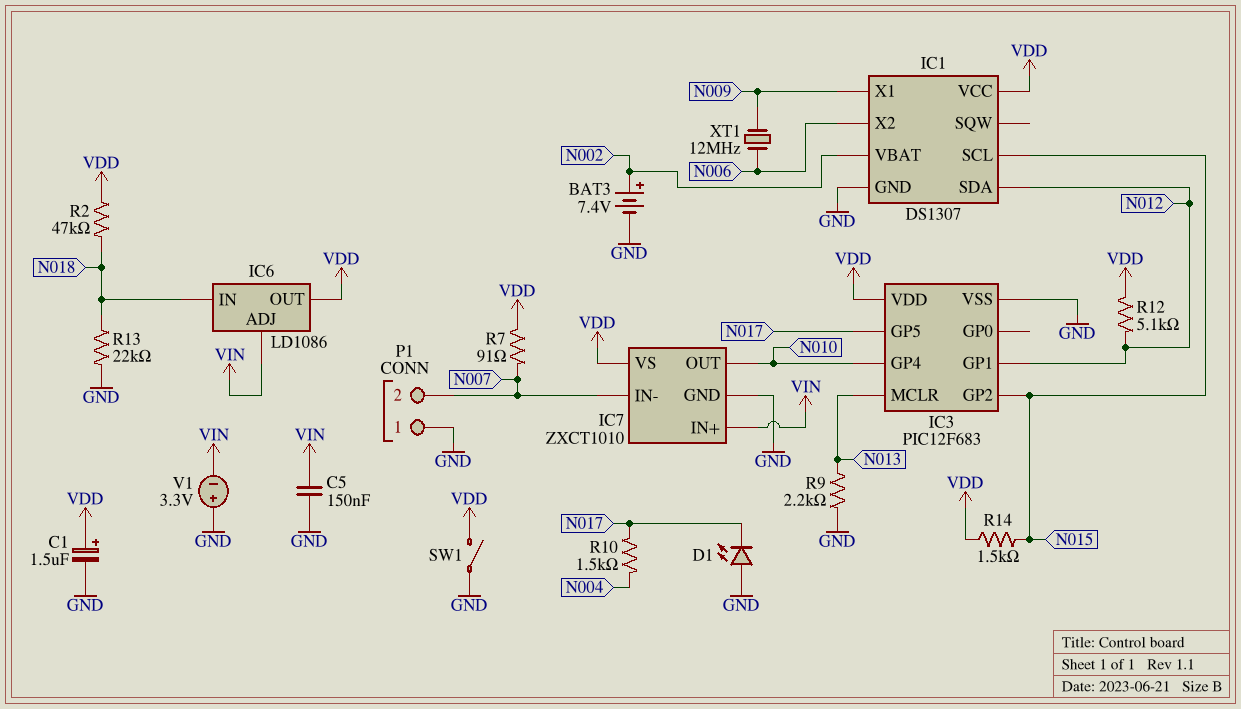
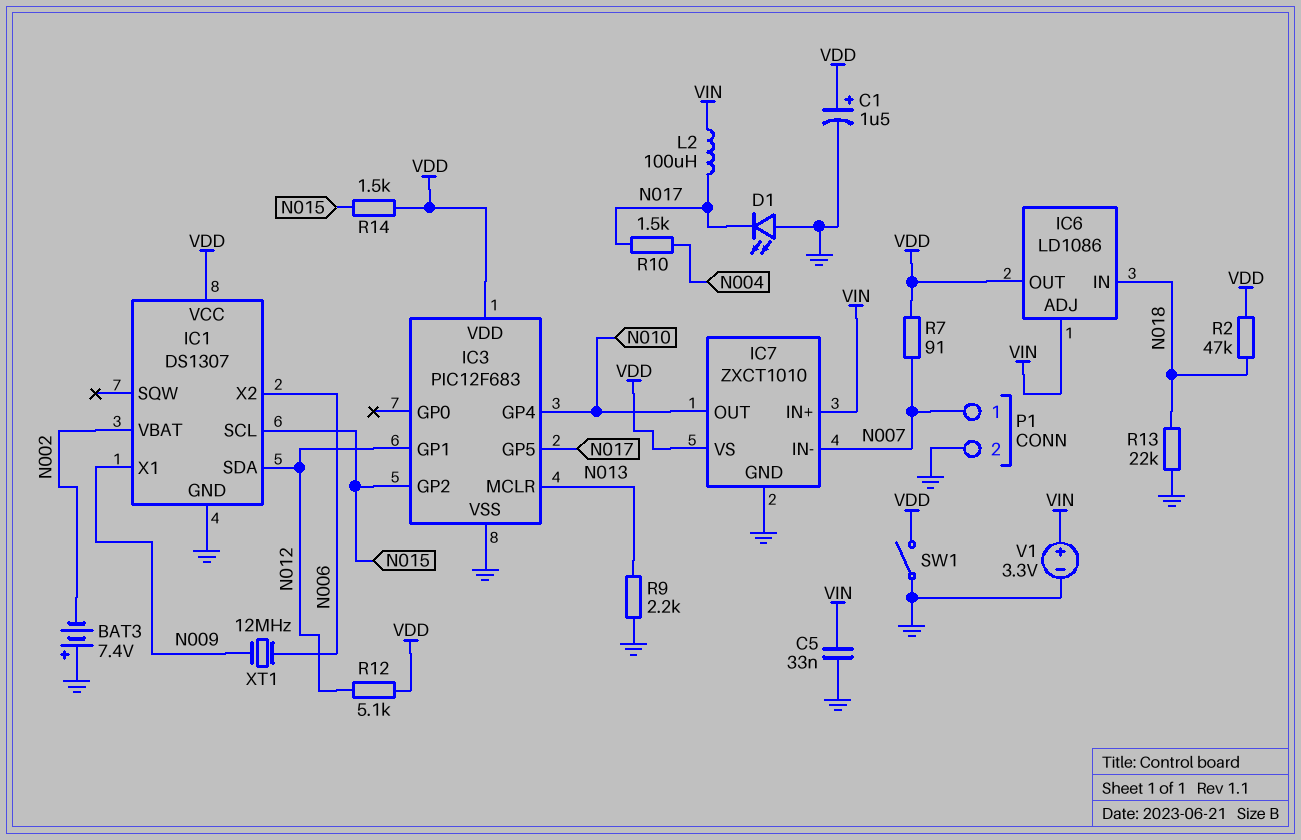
BAT3: 7.4V (plus N002, minus GND) -> 7.4V (plus GND, minus N002)
C5: 150nF (GND, VIN) -> 33nF (GND, VIN)
L2: none -> 100uH (N017, VIN)
P1 pin 1: GND -> N007
P1 pin 2: N007 -> GND
V1: 3.3V (plus GND, minus VIN) -> 3.3V (plus VIN, minus GND)

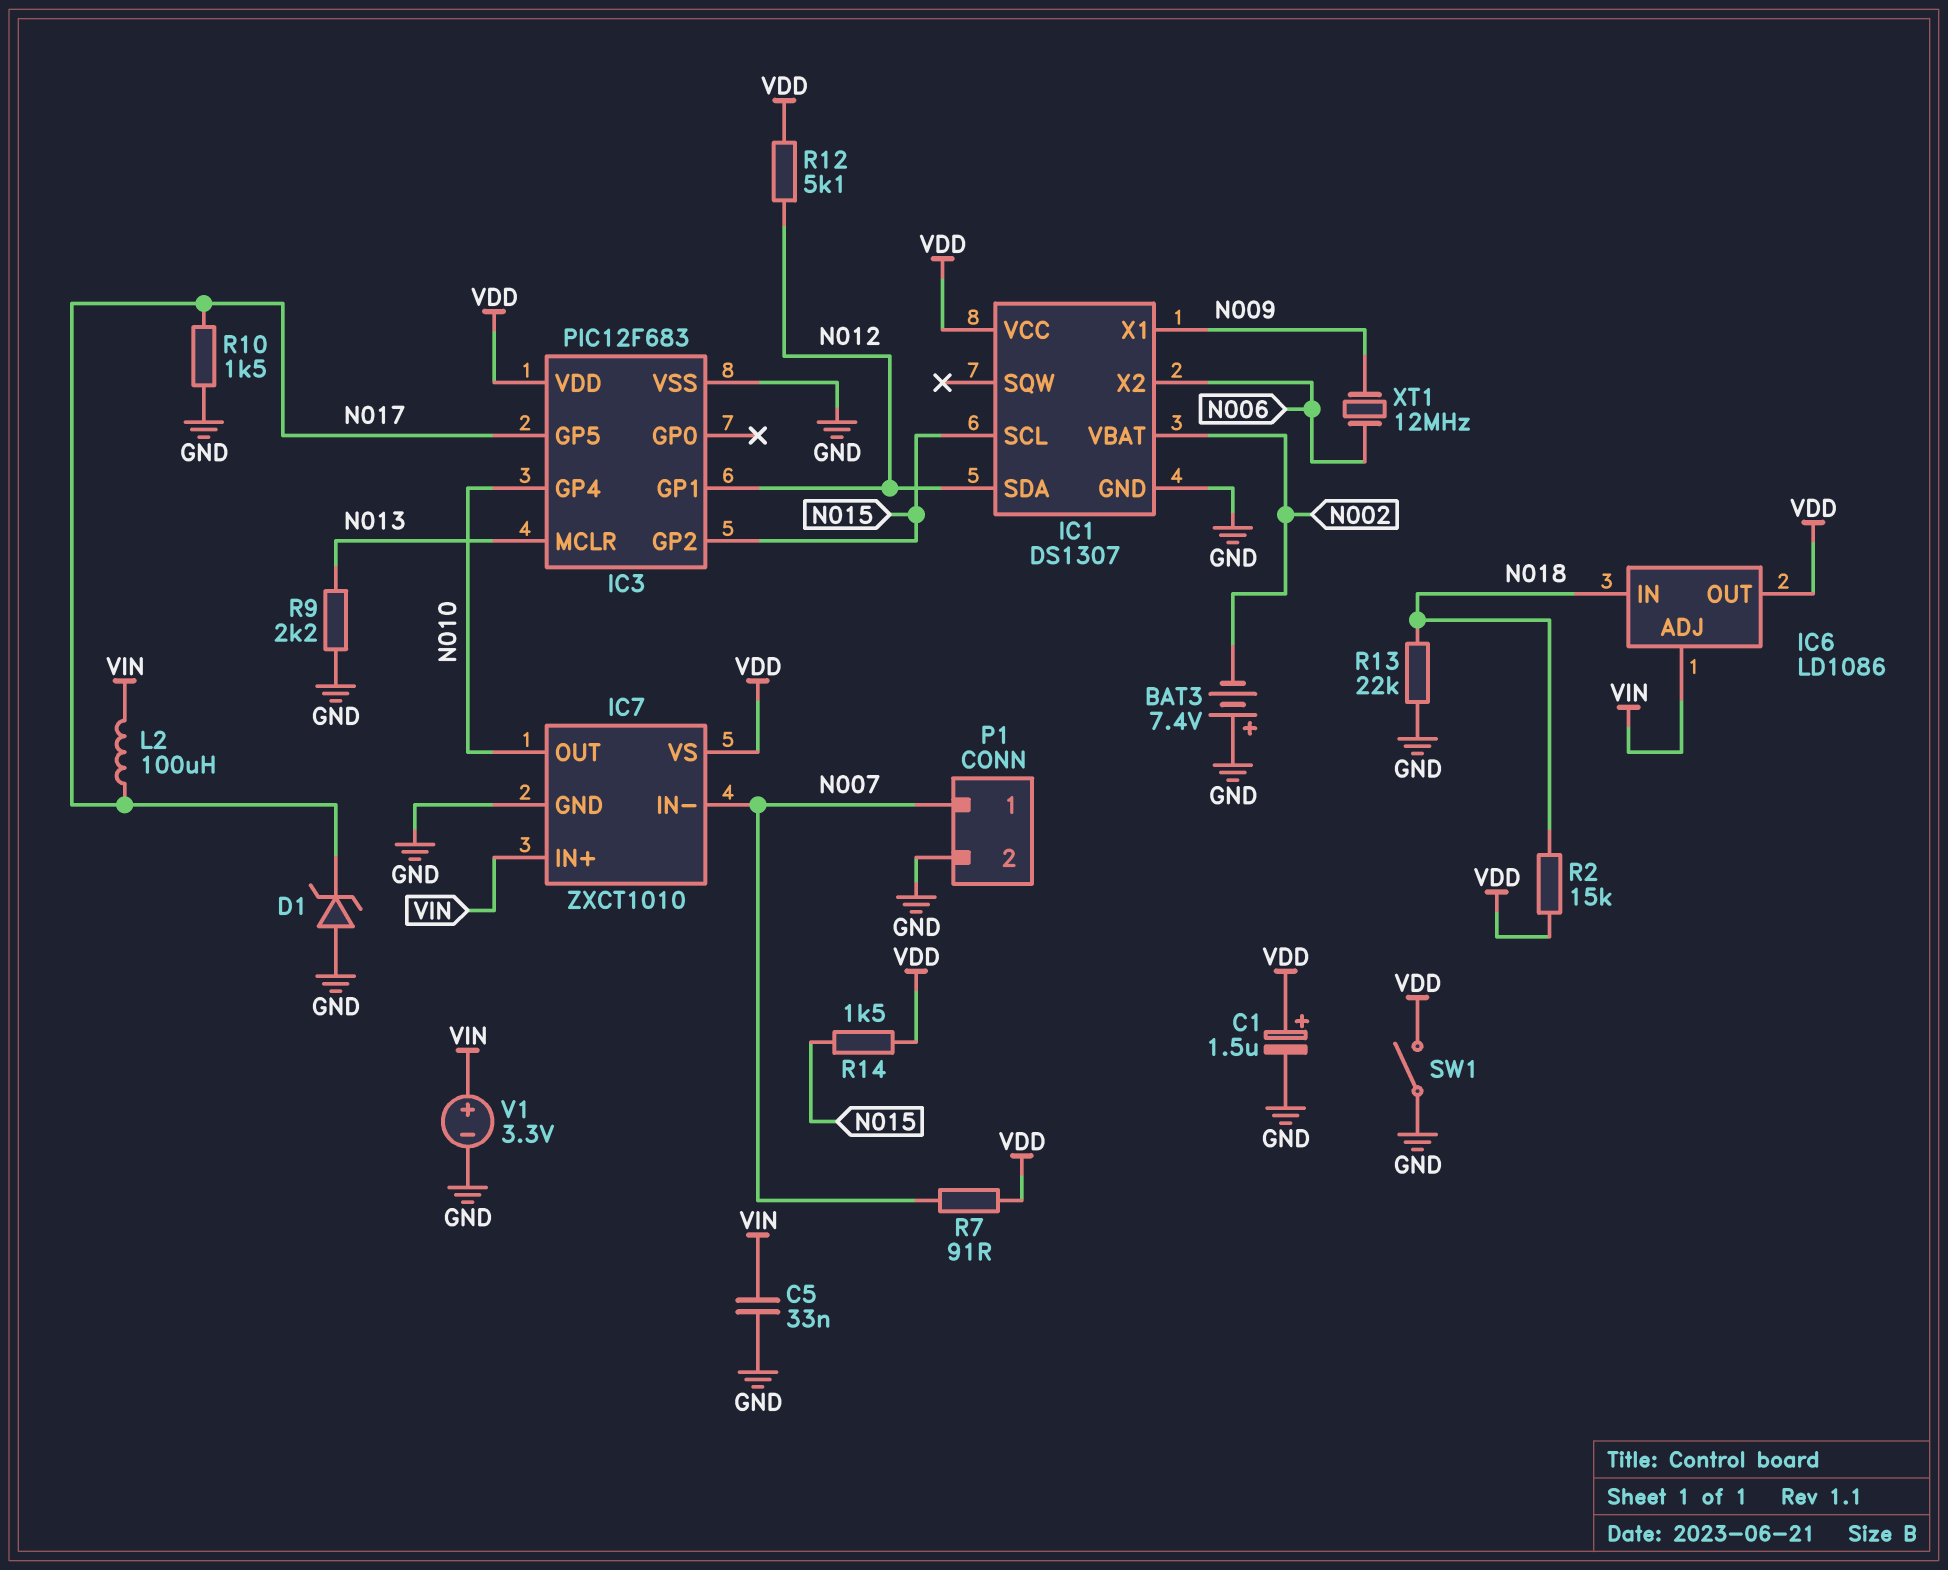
D1: LED (A GND, K N017) -> zener (A GND, K N017)
R2: 47k (N018, VDD) -> 15k (N018, VDD)
R10: 1.5k (N004, N017) -> 1.5k (GND, N017)

